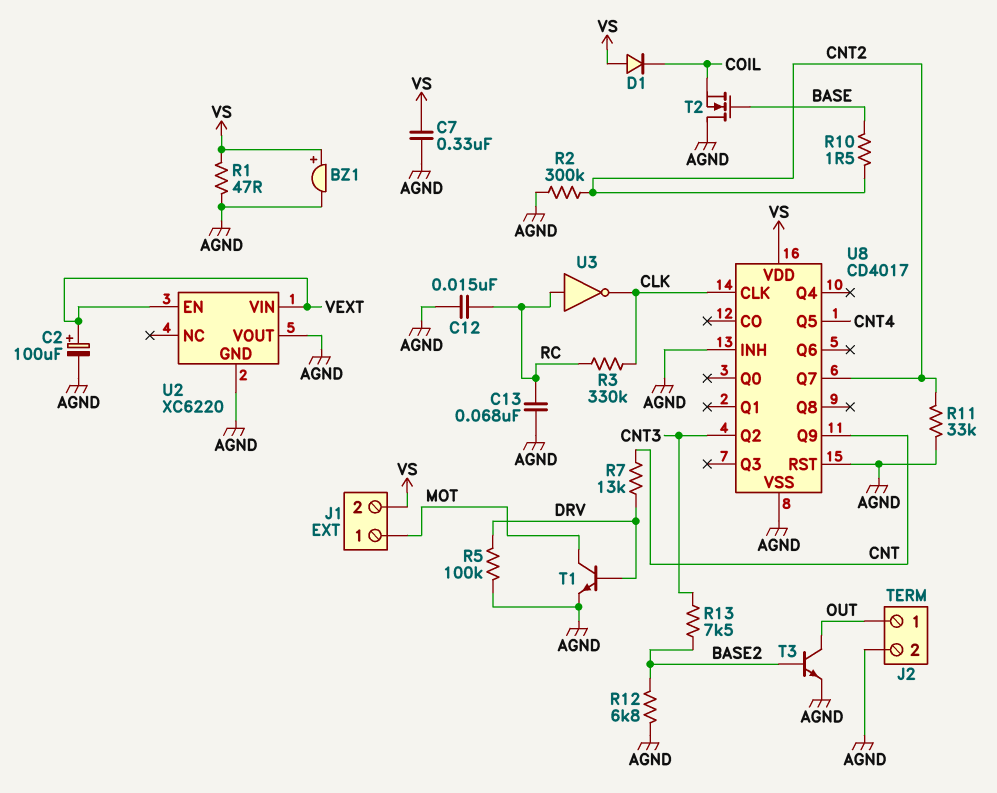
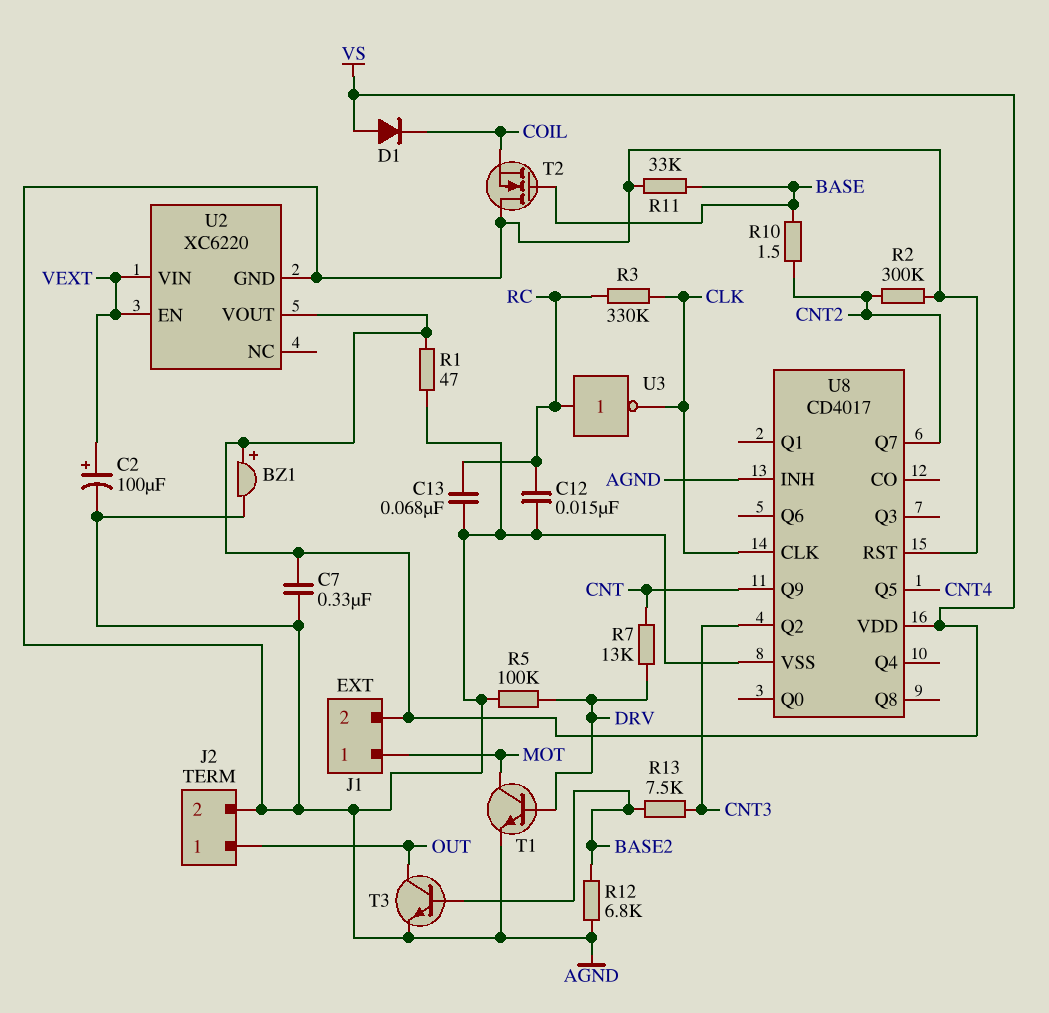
R11: 33k (AGND, CNT2) -> 33k (AGND, BASE)
U2 pin VOUT: AGND -> VS

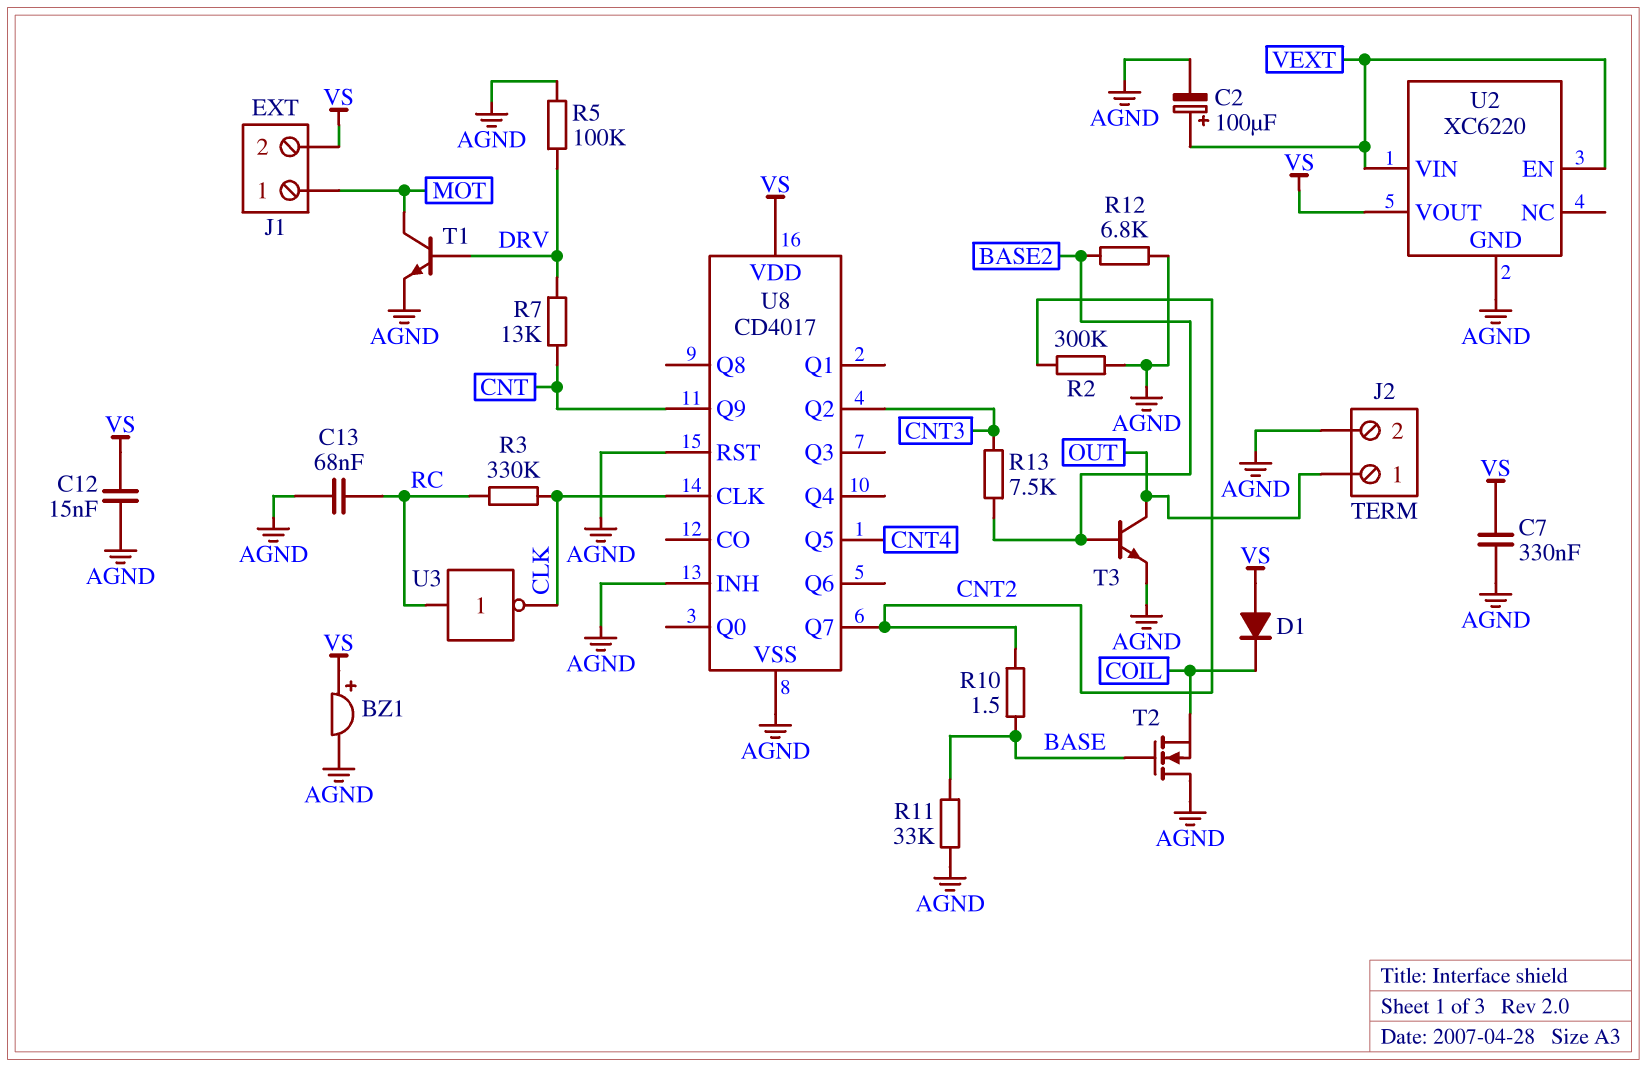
C12: 15nF (AGND, RC) -> 15nF (AGND, VS)
R1: 47 (AGND, VS) -> none

